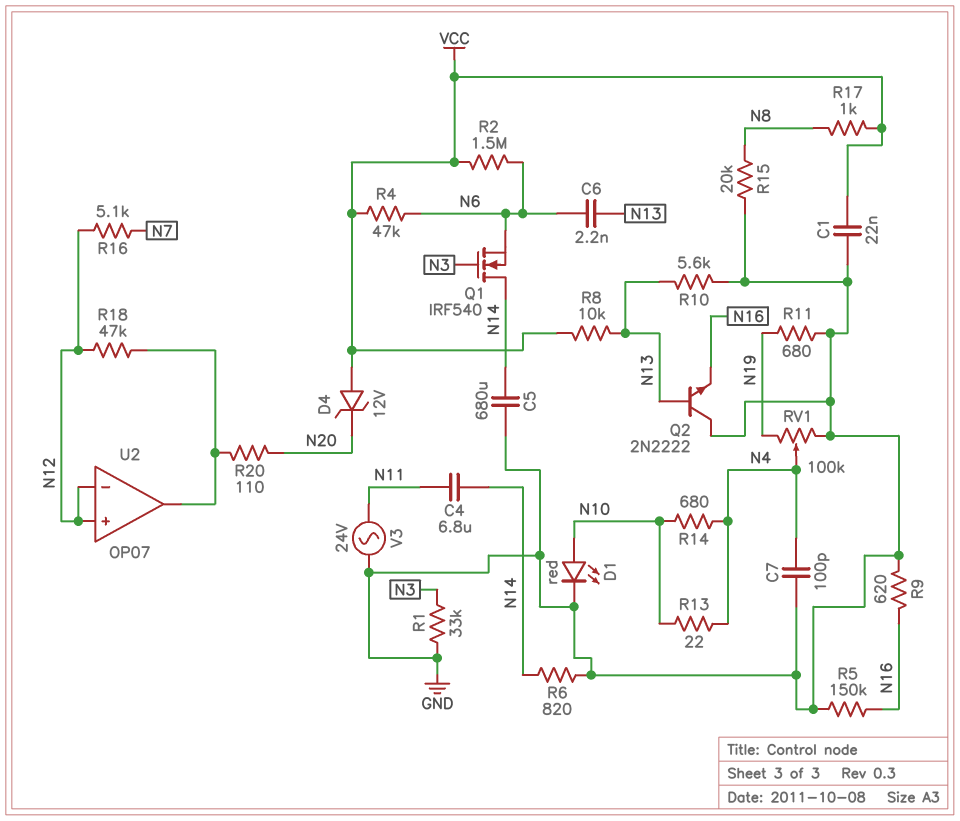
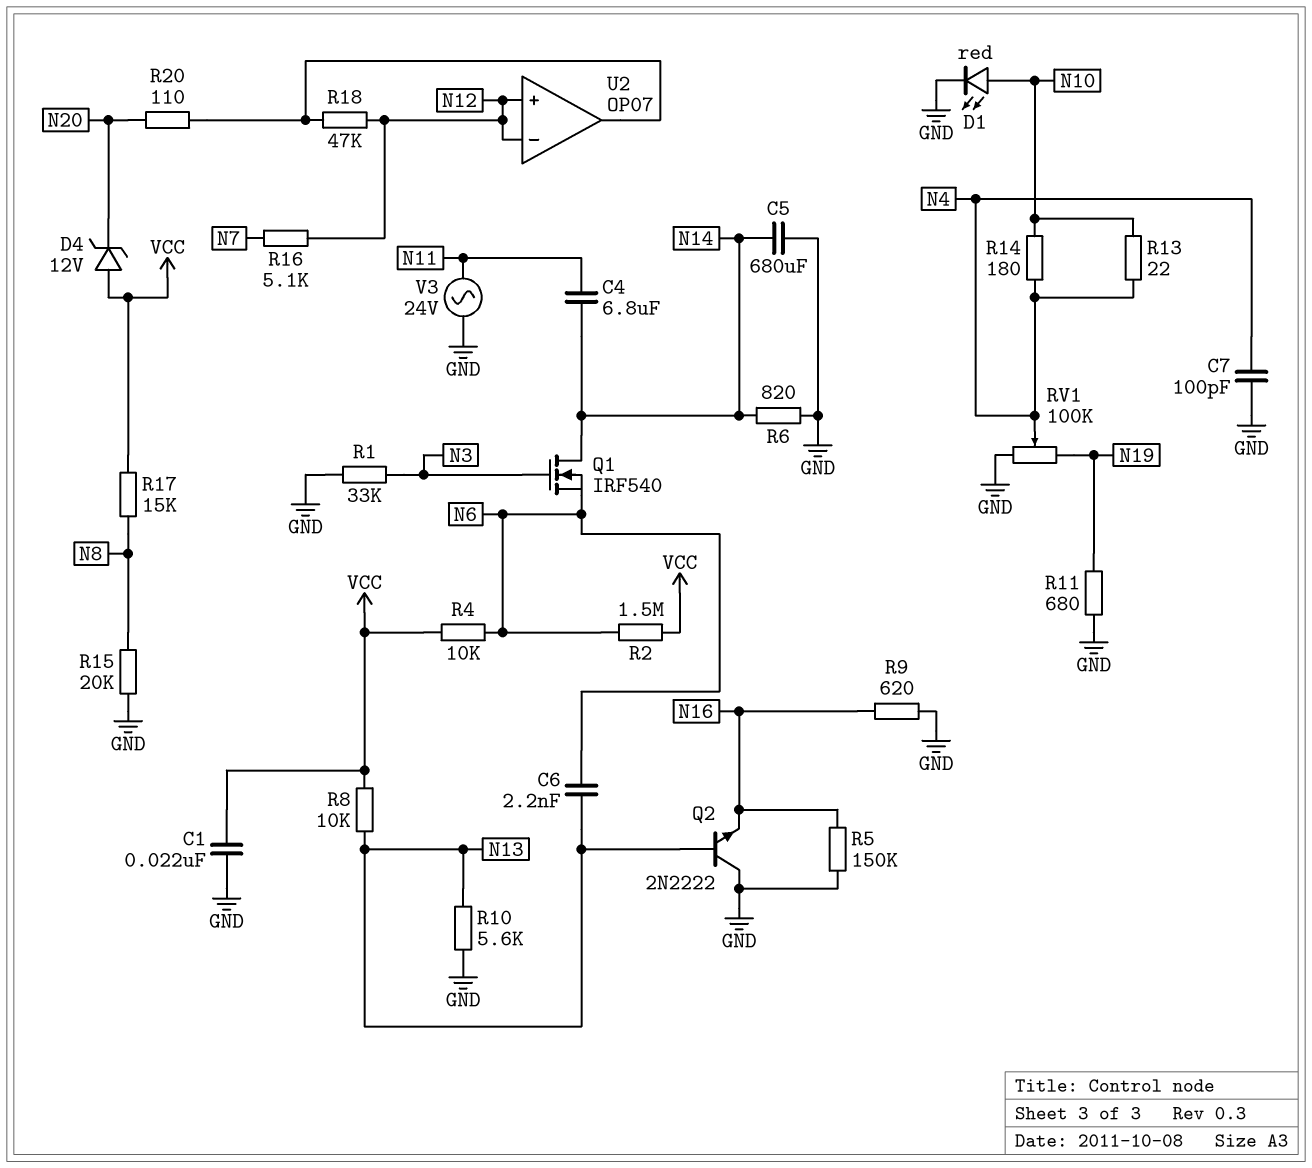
R4: 47k (N6, VCC) -> 10k (N6, VCC)
R14: 680 (N4, N10) -> 180 (N4, N10)
R17: 1k (N8, VCC) -> 15k (N8, VCC)

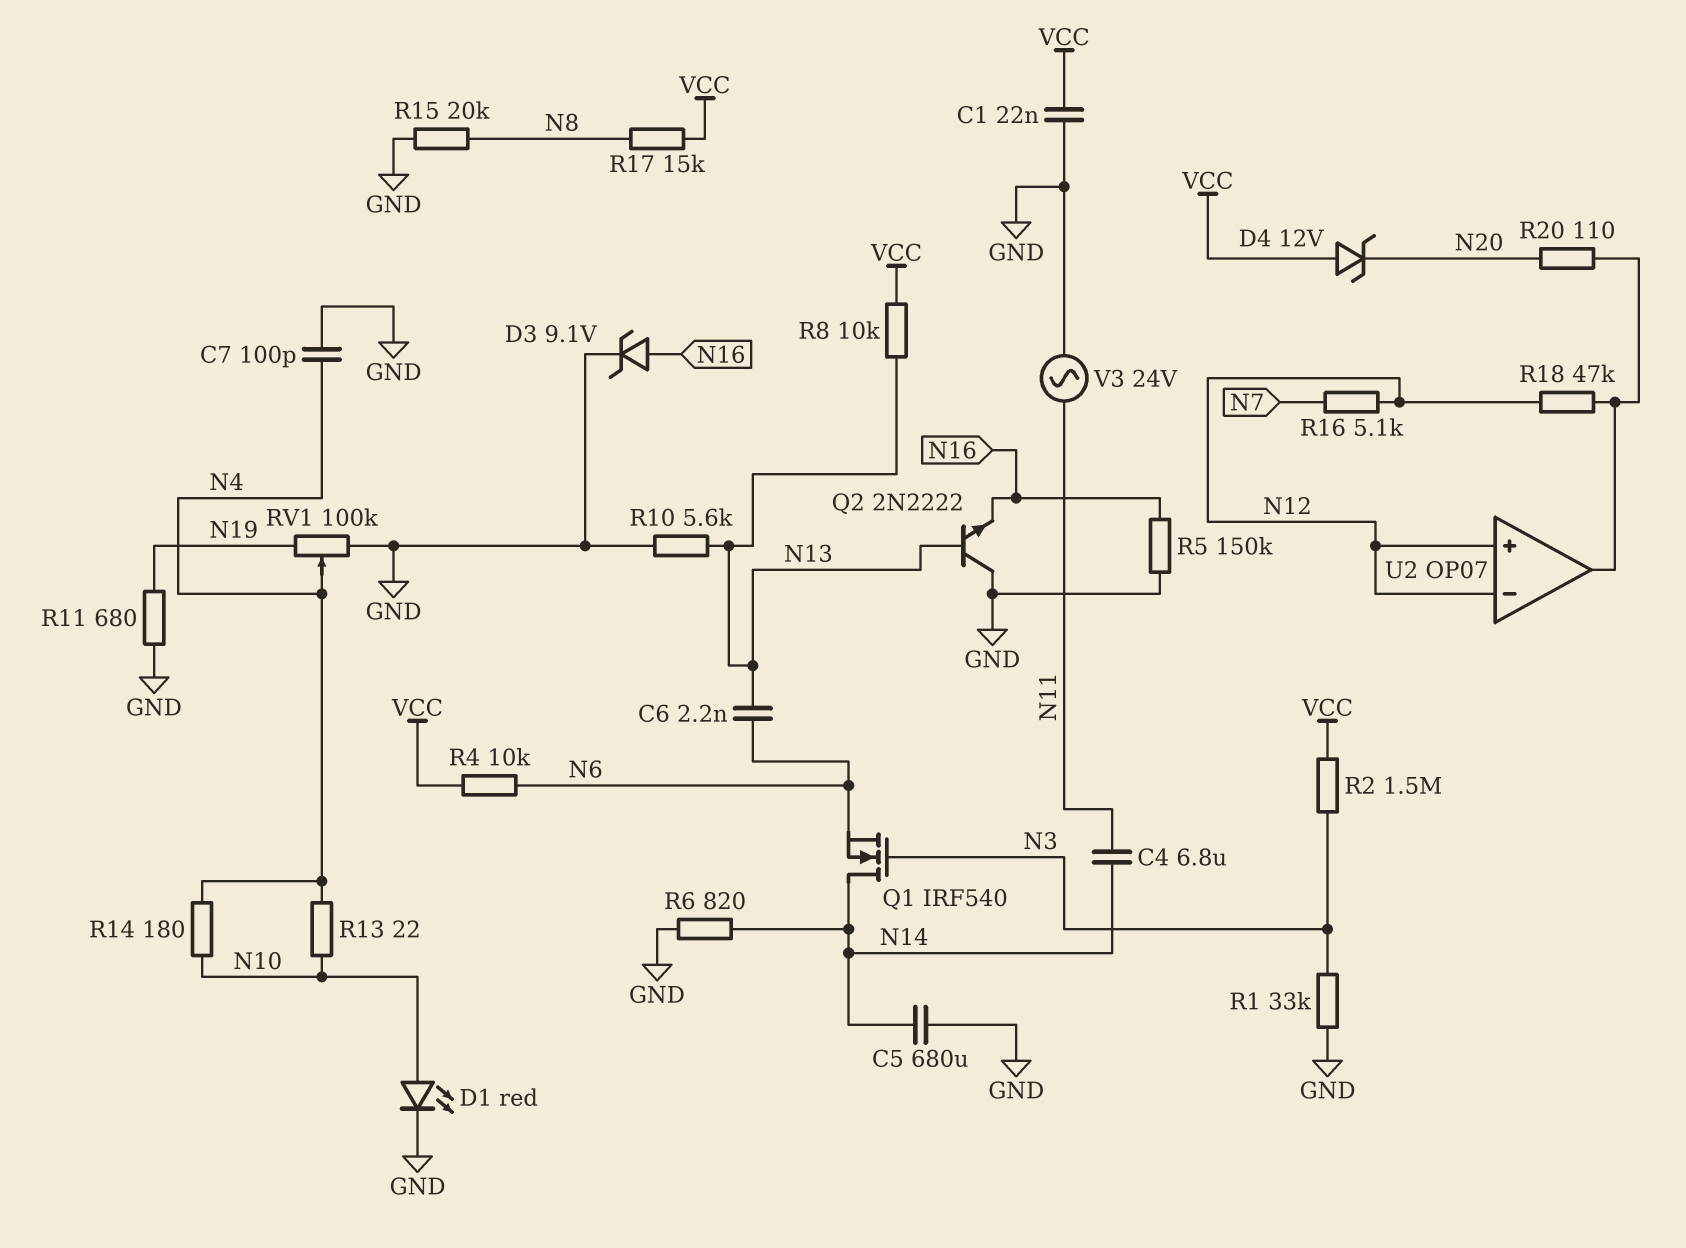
D3: none -> zener 9.1V (A N16, K GND)
R2: 1.5M (N6, VCC) -> 1.5M (N3, VCC)
R9: 620 (GND, N16) -> none

